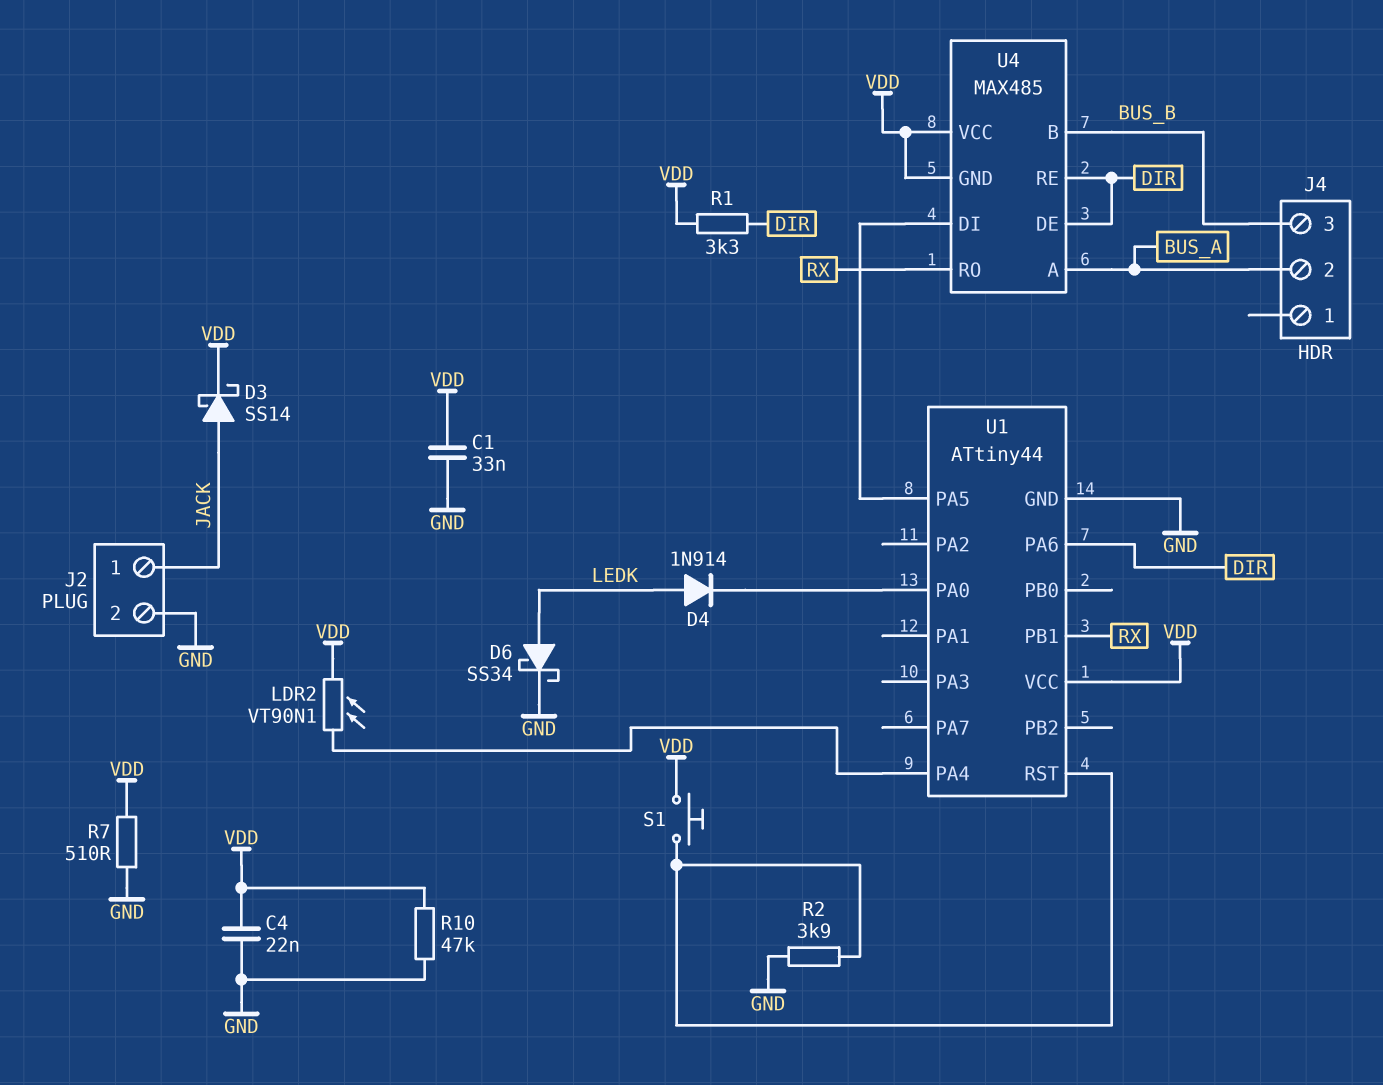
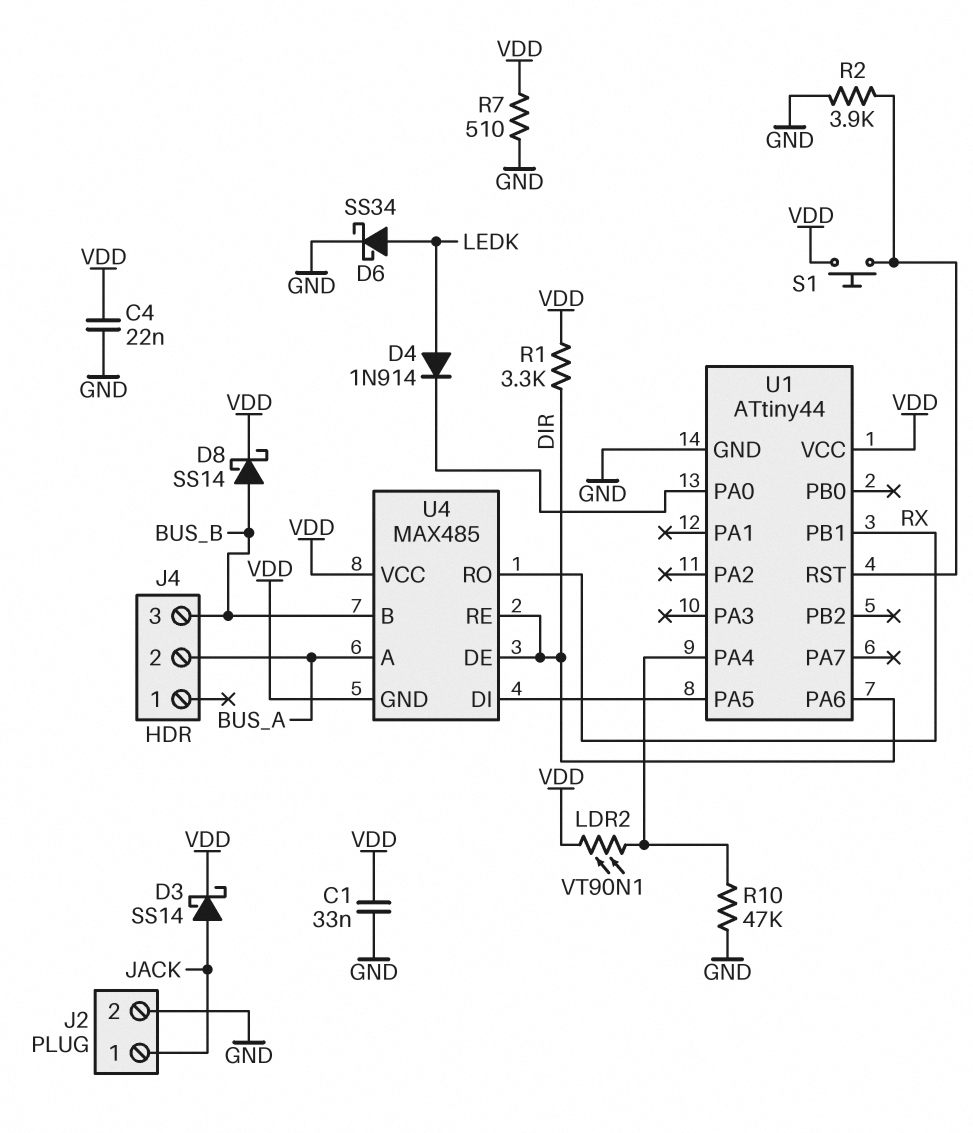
D8: none -> schottky SS14 (A BUS_B, K VDD)
R10: 47k (GND, VDD) -> 47k (GND, U1/PA4)

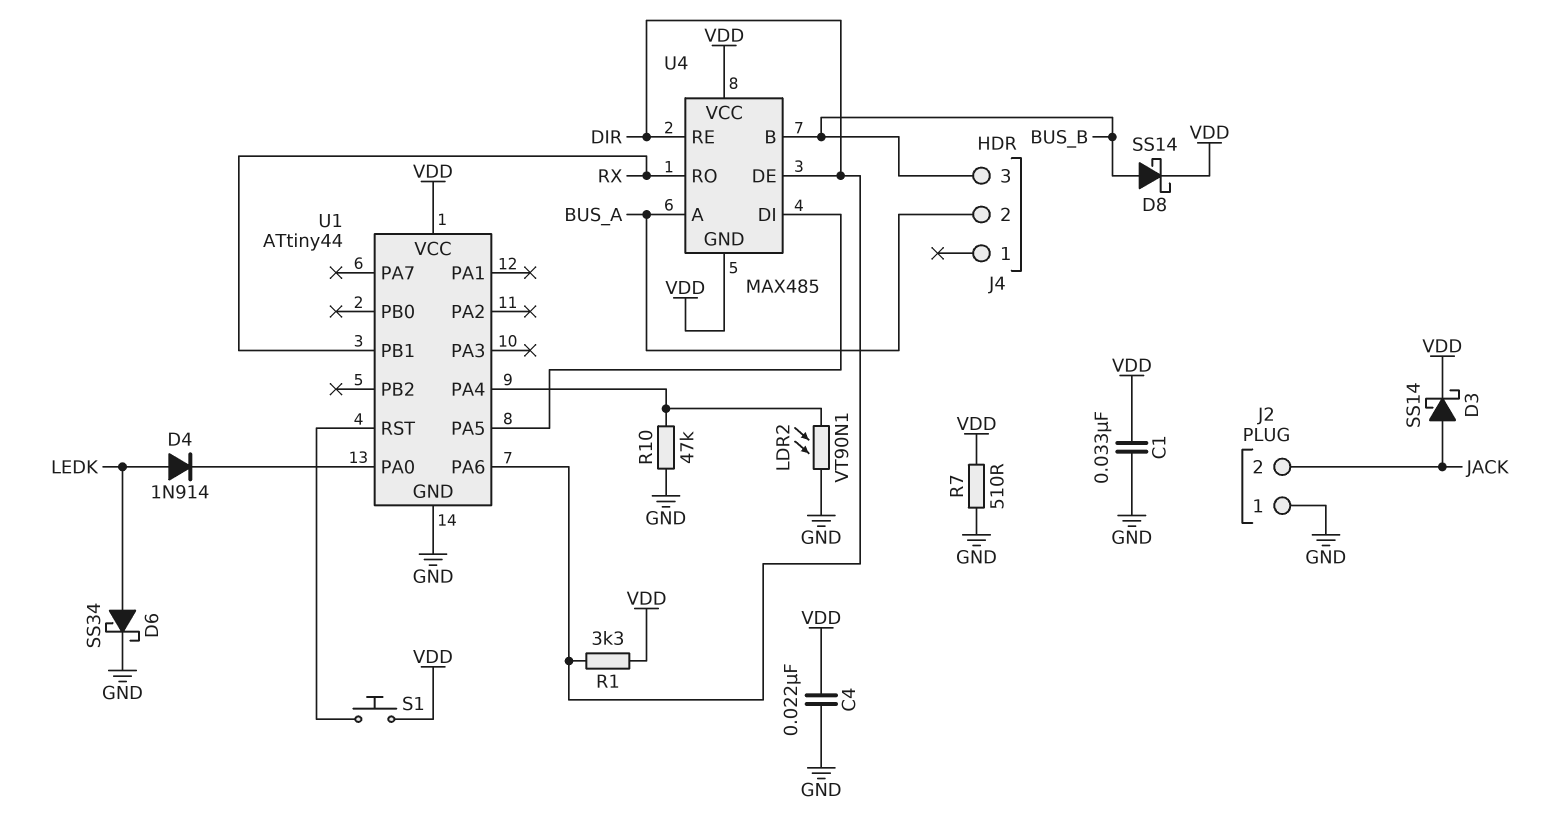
J2 pin 1: JACK -> GND
J2 pin 2: GND -> JACK
LDR2: VT90N1 (U1/PA4, VDD) -> VT90N1 (GND, U1/PA4)
R2: 3.9k (GND, U1/RST) -> none

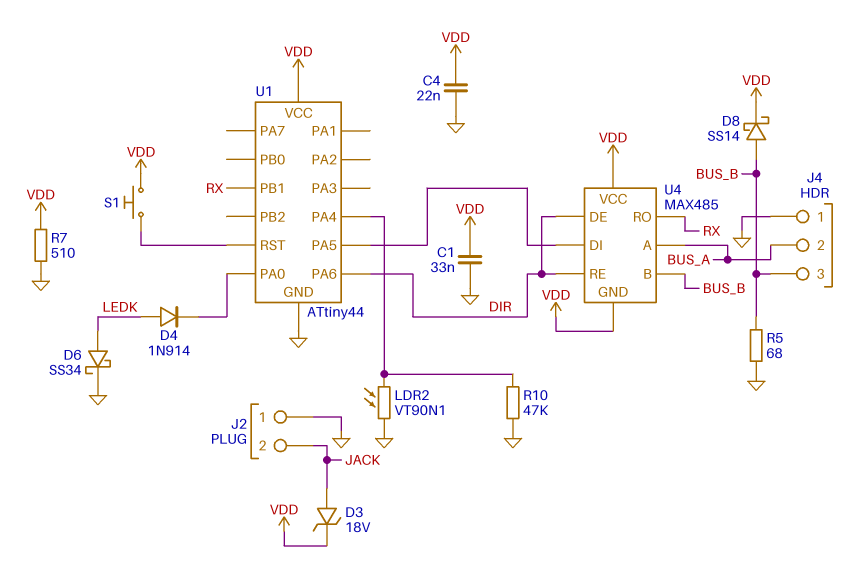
D3: schottky SS14 (A JACK, K VDD) -> zener 18V (A JACK, K VDD)
J4 pin 1: none -> GND
R1: 3.3k (DIR, VDD) -> none
R5: none -> 68 (BUS_B, GND)

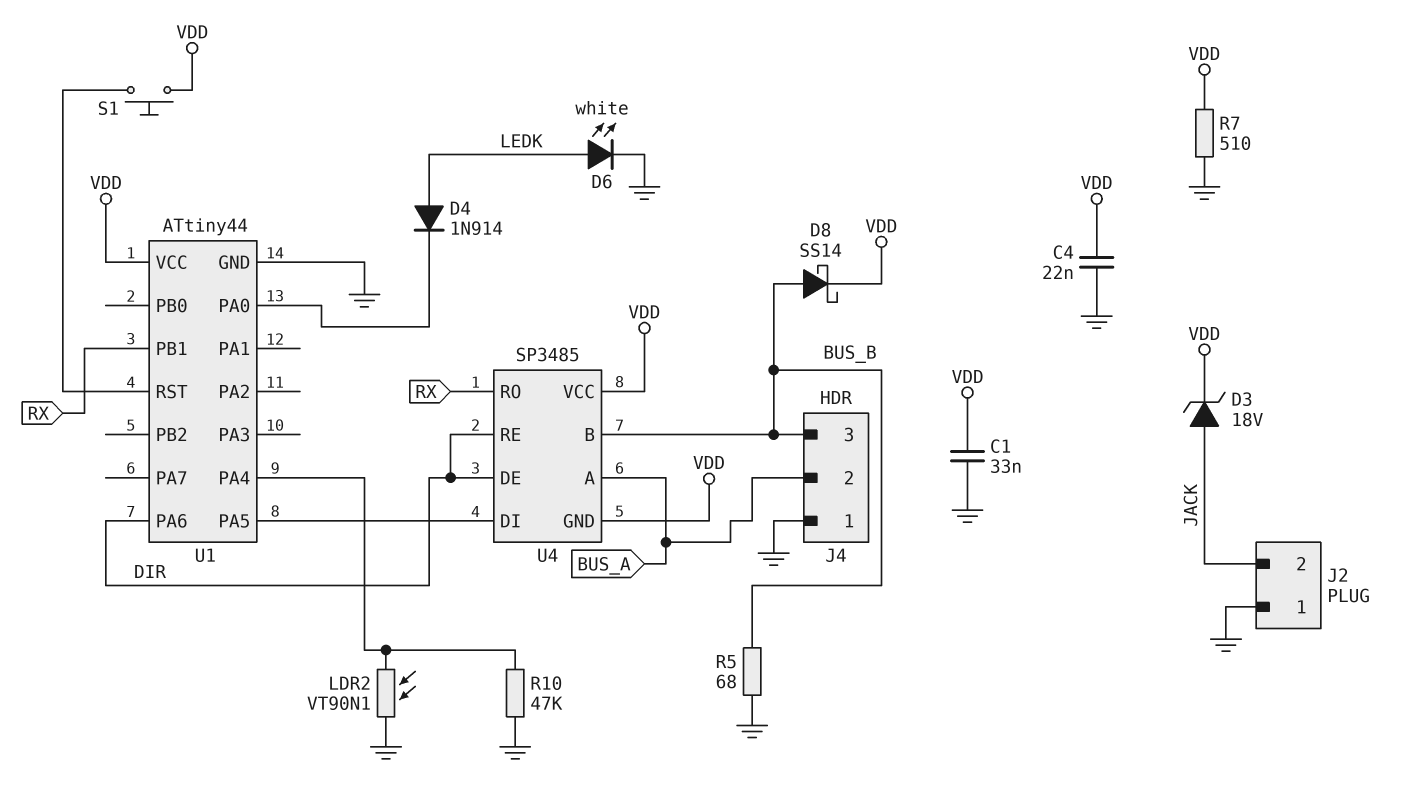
D6: schottky SS34 (A LEDK, K GND) -> LED white (A LEDK, K GND)
U4: MAX485 -> SP3485

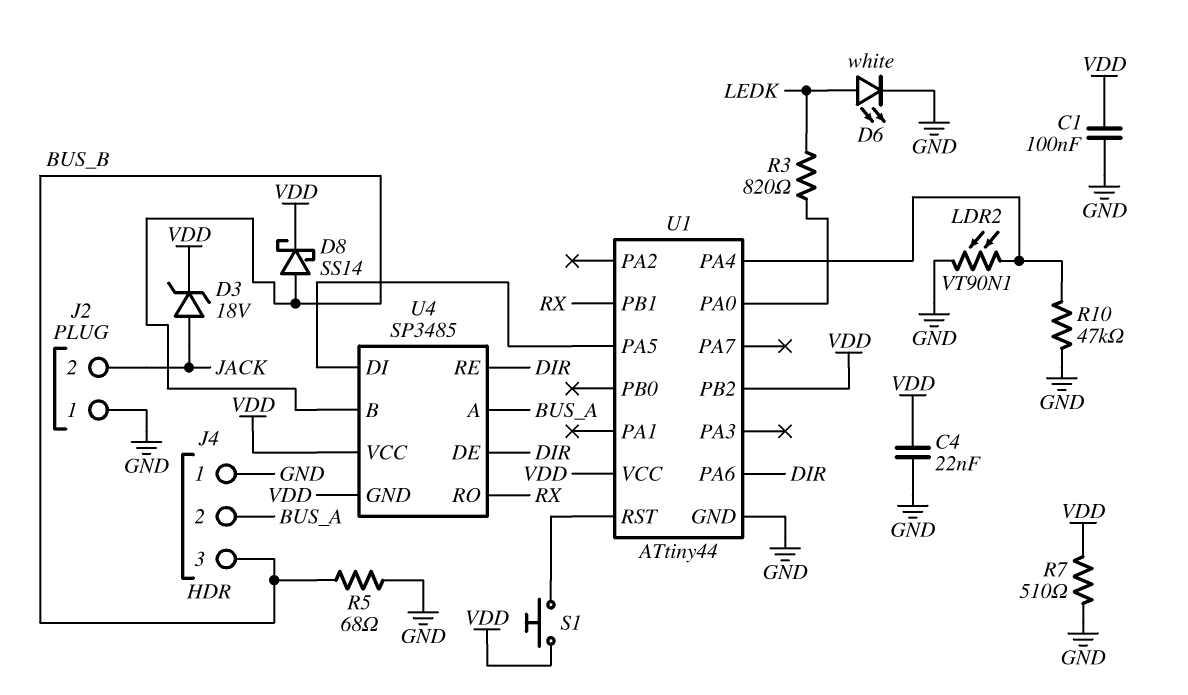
C1: 33nF (GND, VDD) -> 100nF (GND, VDD)
D4: diode 1N914 (A LEDK, K U1/PA0) -> none
R3: none -> 820 (LEDK, U1/PA0)
U1 pin PB2: none -> VDD

